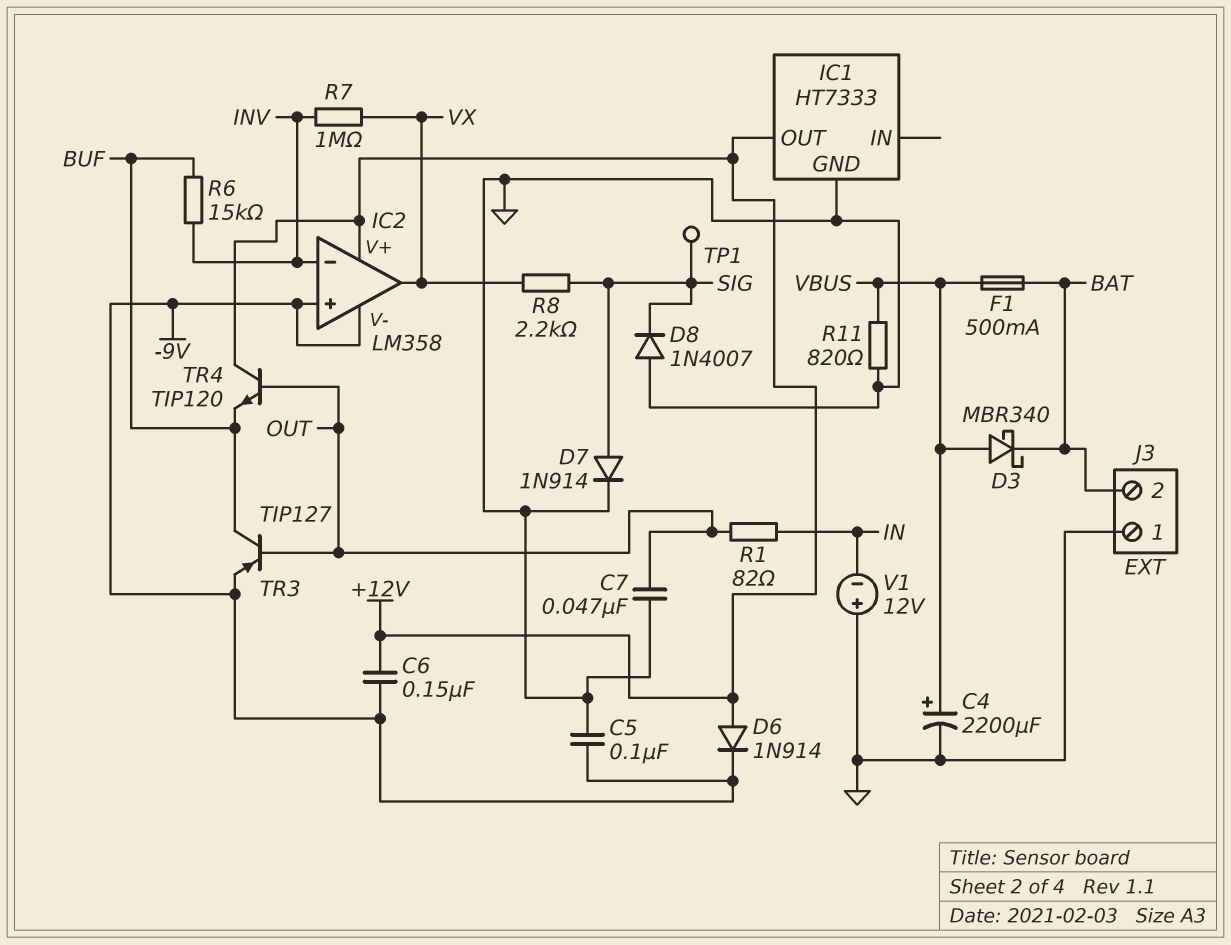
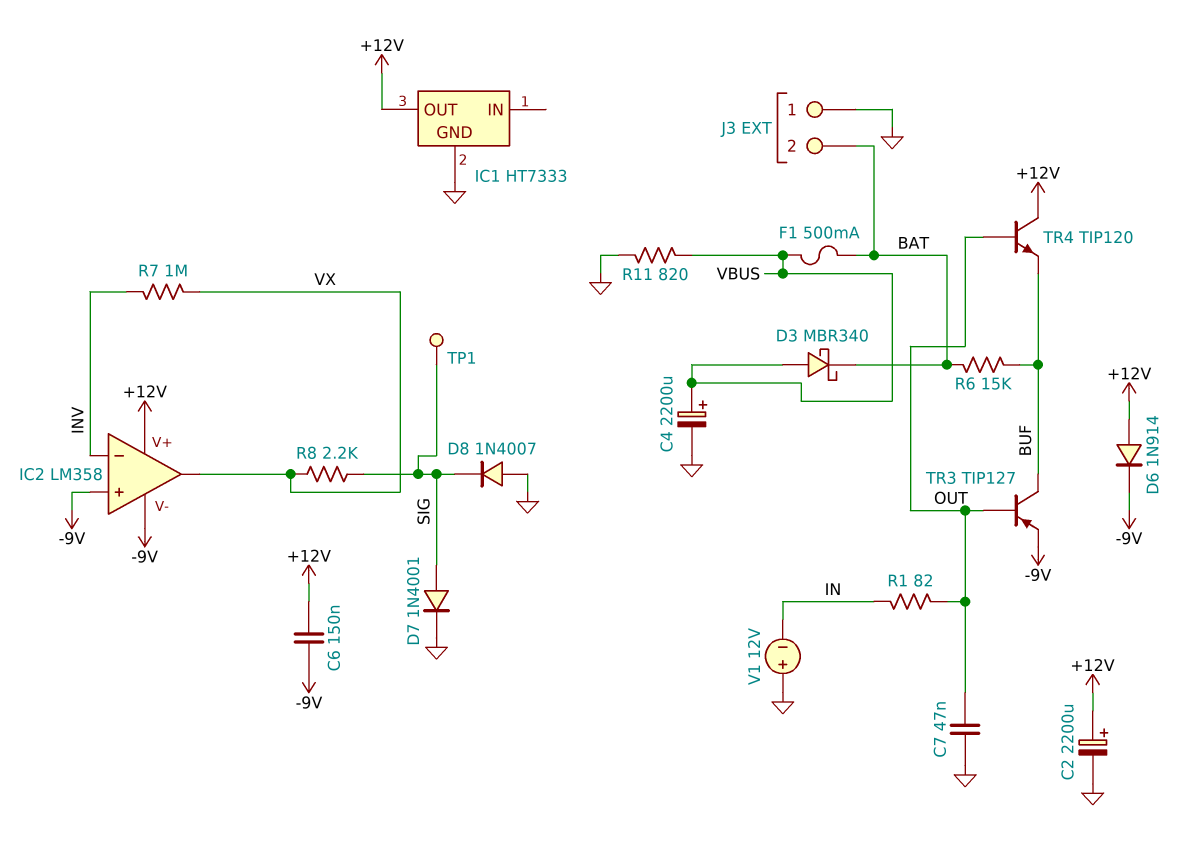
C2: none -> 2200uF (plus +12V, minus GND)
C5: 100nF (-9V, GND) -> none
D7: diode 1N914 (A SIG, K GND) -> diode 1N4001 (A SIG, K GND)
R6: 15k (BUF, INV) -> 15k (BAT, BUF)

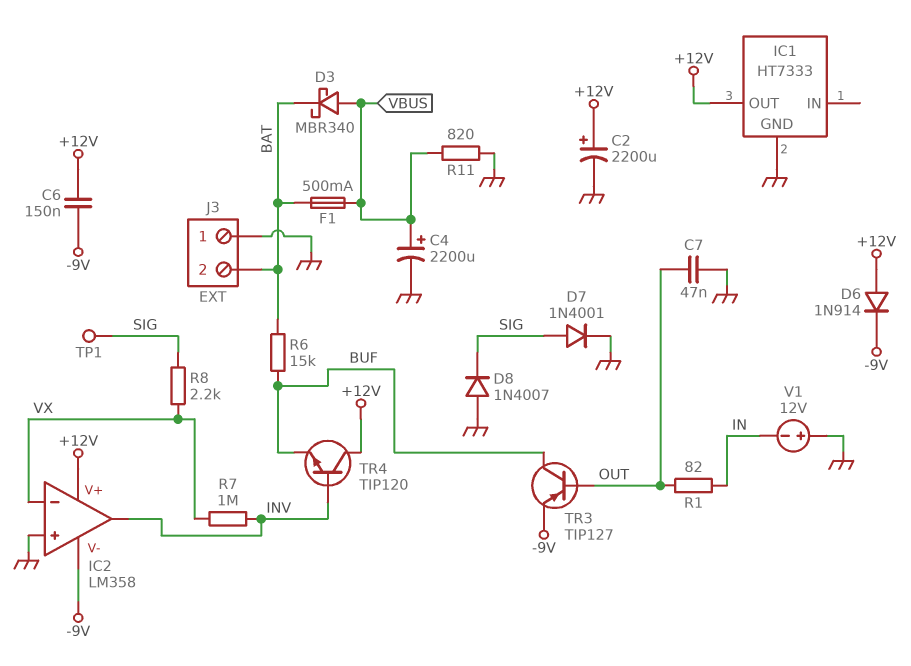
IC2 pin in+: -9V -> GND
IC2 pin in-: INV -> VX
IC2 pin out: VX -> INV
TR4: NPN TIP120 (B OUT, C +12V, E BUF) -> NPN TIP120 (B INV, C +12V, E BUF)

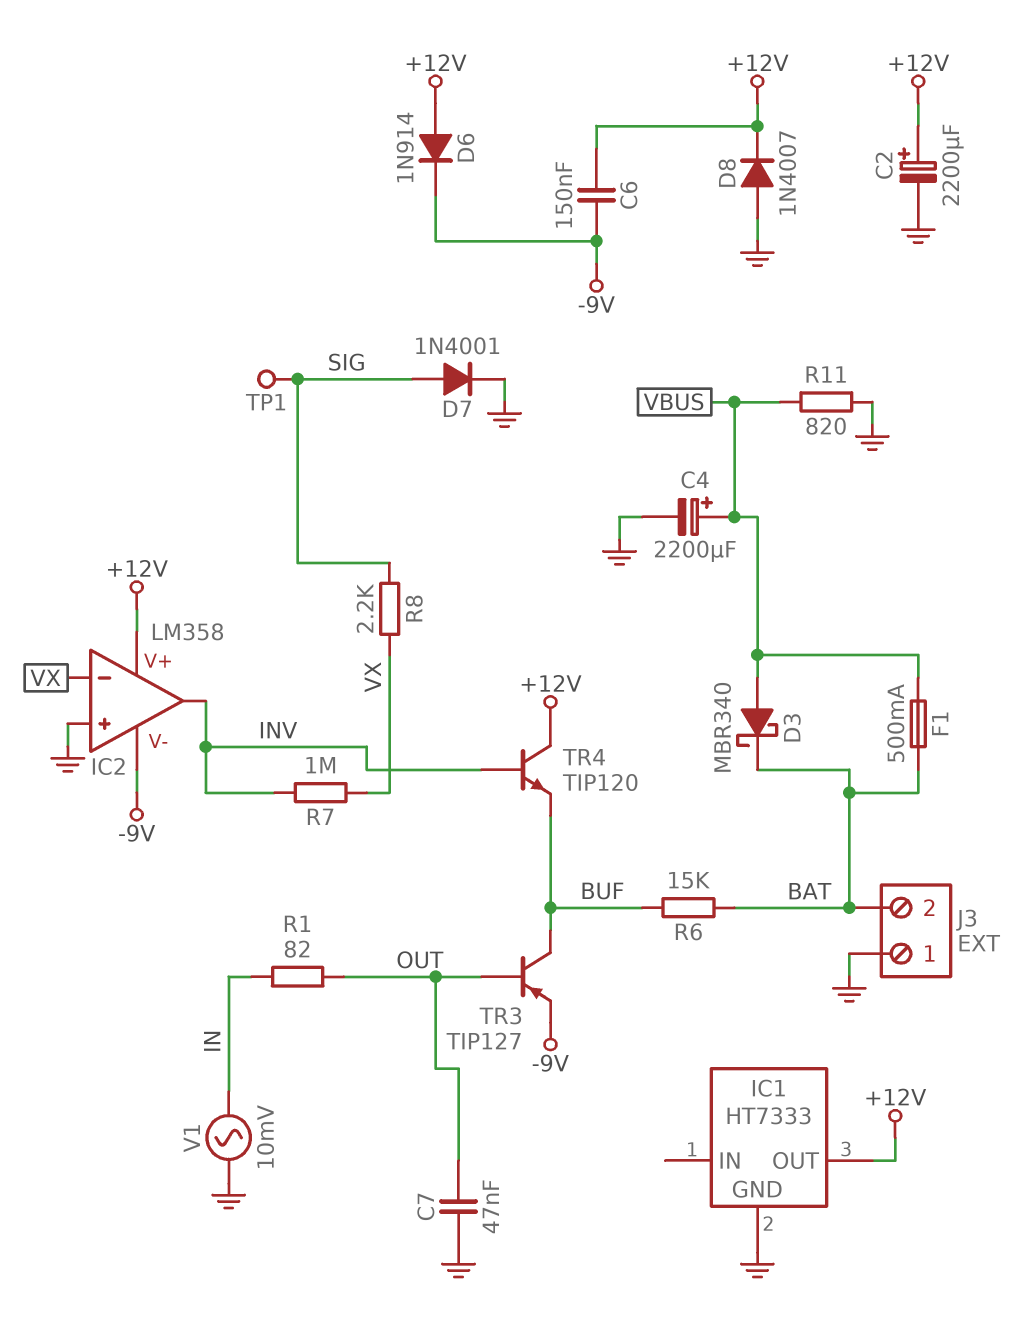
D8: diode 1N4007 (A GND, K SIG) -> diode 1N4007 (A GND, K +12V)
V1: 12V (plus GND, minus IN) -> AC 10mV (GND, IN)

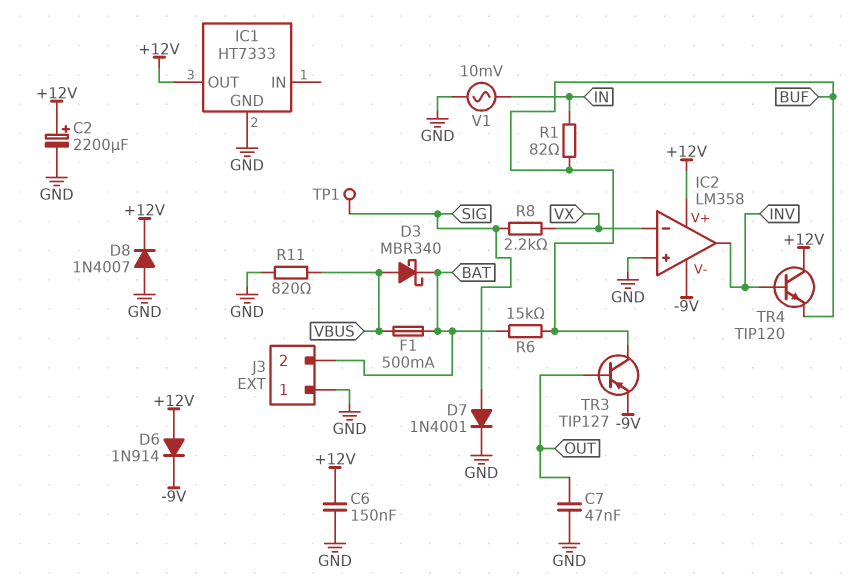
C4: 2200uF (plus VBUS, minus GND) -> none
C6: 150nF (+12V, -9V) -> 150nF (+12V, GND)
R1: 82 (IN, OUT) -> 82 (BUF, IN)
R7: 1M (INV, VX) -> none

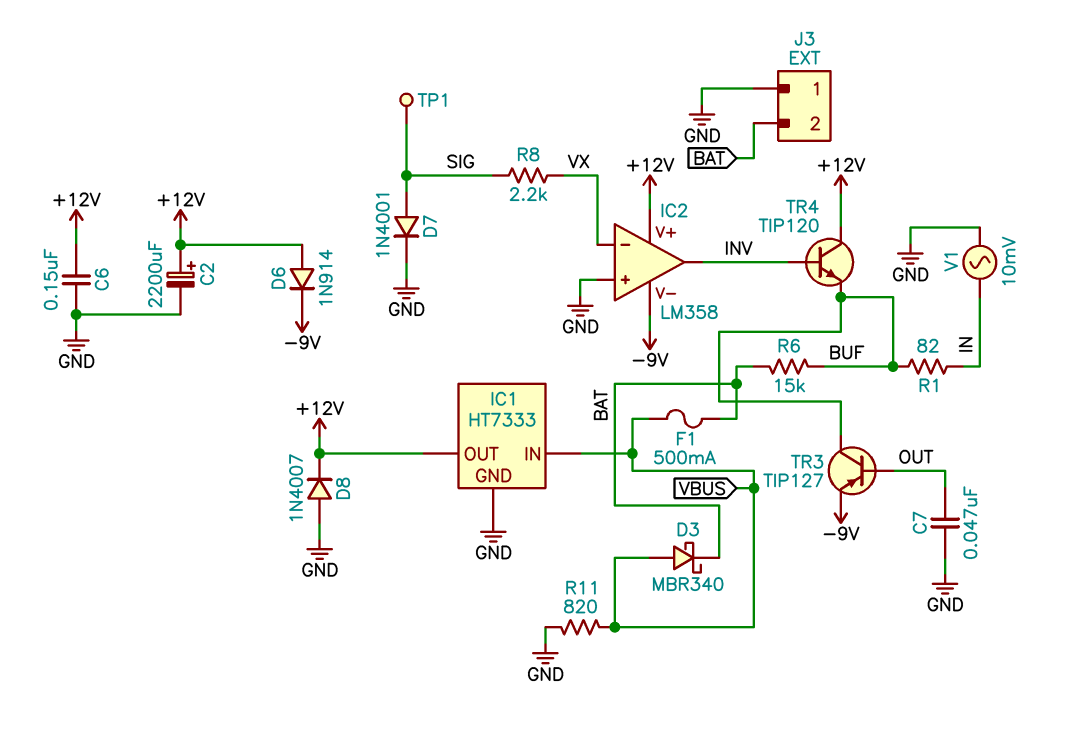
IC1 pin IN: none -> VBUS

